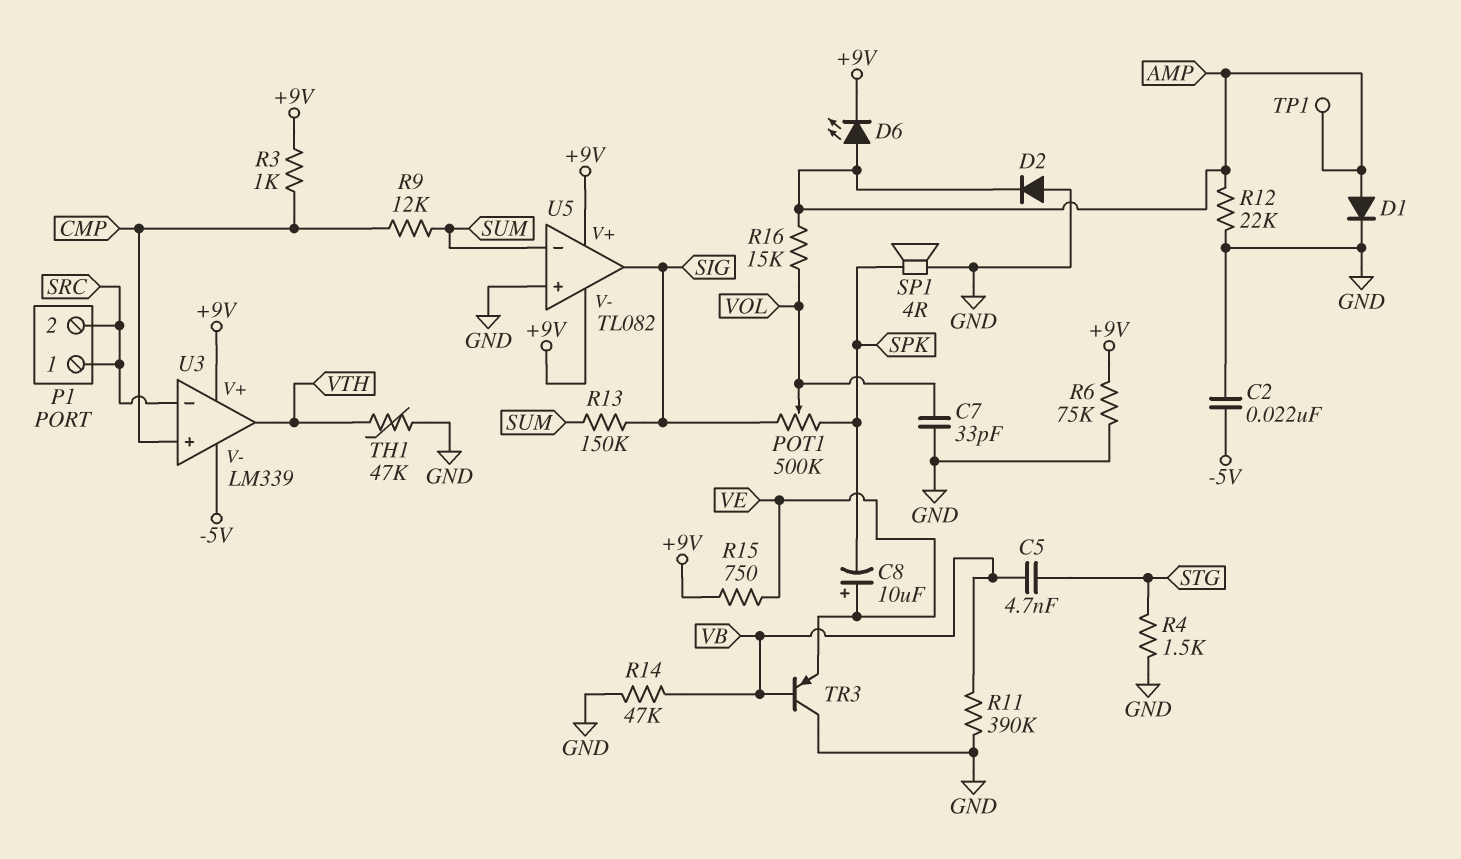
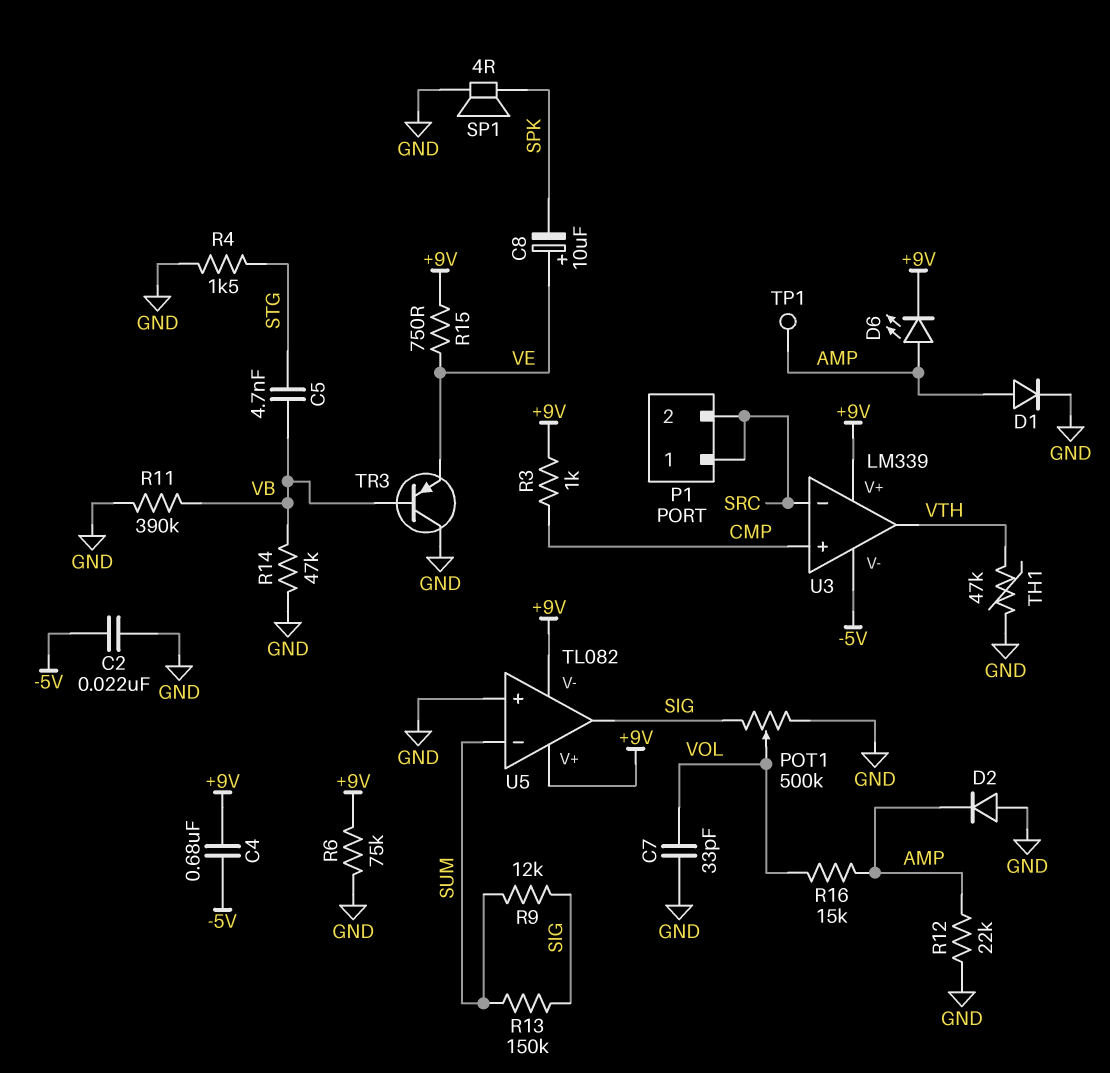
C4: none -> 680nF (+9V, -5V)
POT1: 500k (SIG, SPK, wiper VOL) -> 500k (GND, SIG, wiper VOL)
R9: 12k (CMP, SUM) -> 12k (SIG, SUM)

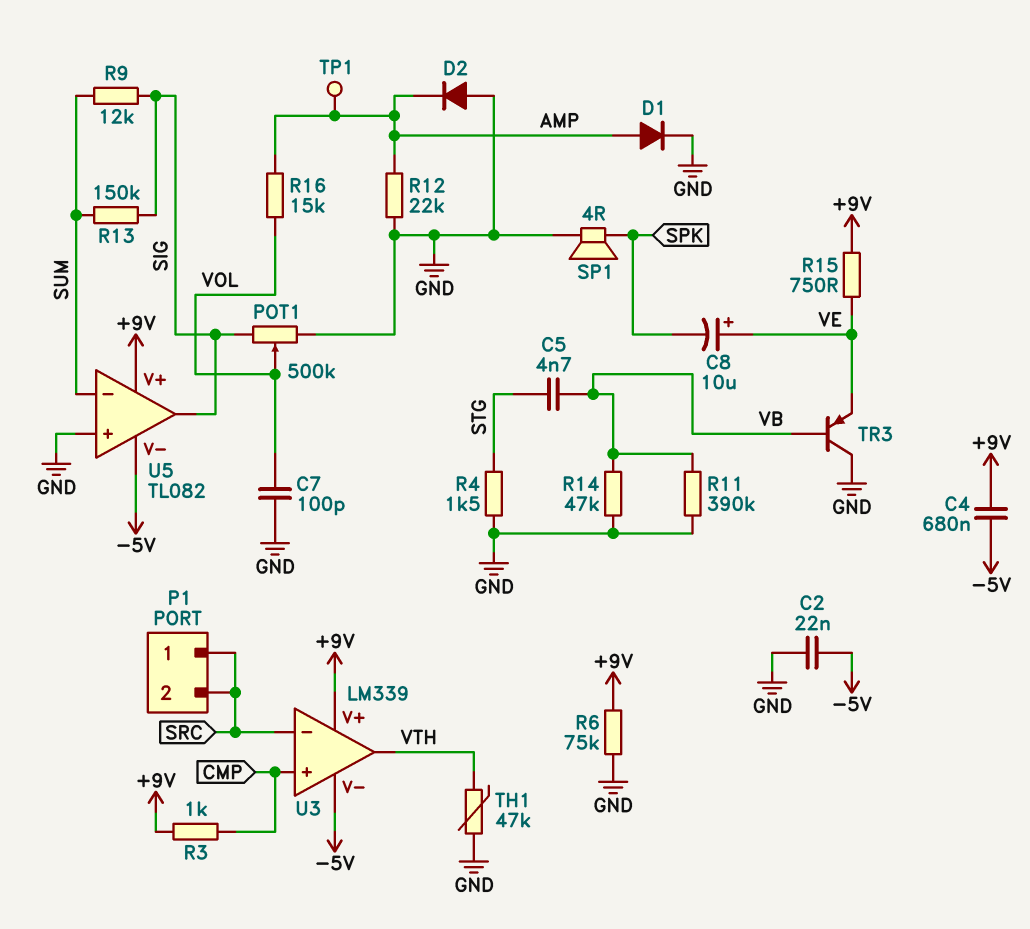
C7: 33pF (GND, VOL) -> 100pF (GND, VOL)
D6: LED (A AMP, K +9V) -> none
U5 pin V-: +9V -> -5V

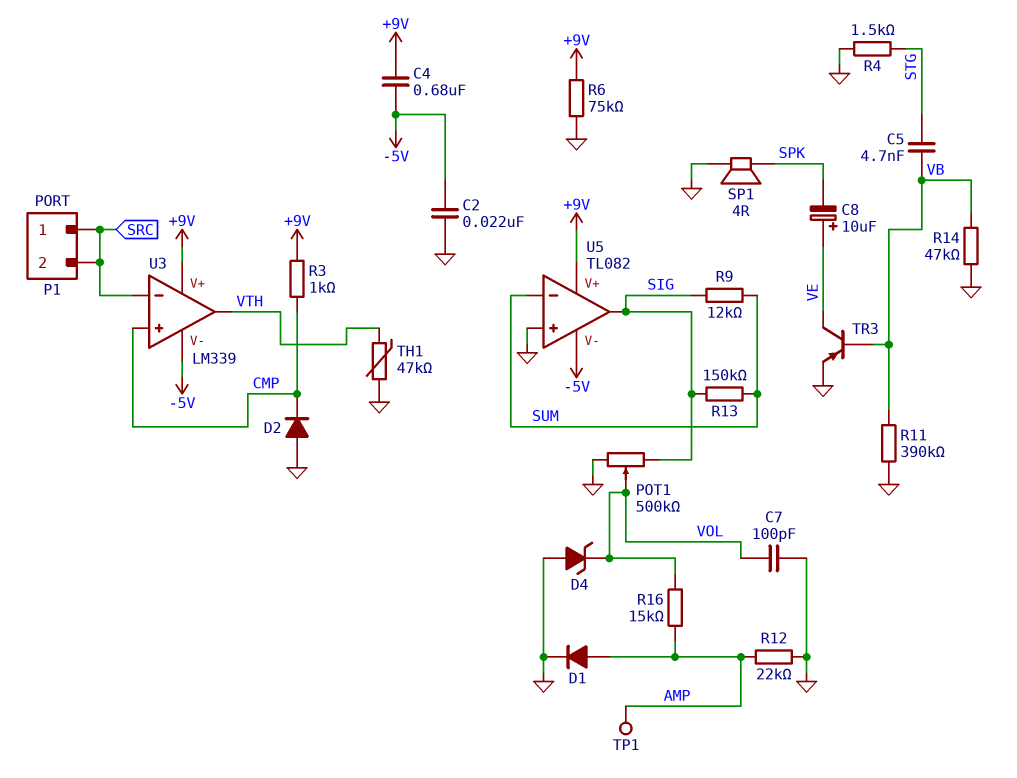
D2: diode (A GND, K AMP) -> diode (A GND, K CMP)
D4: none -> zener (A GND, K VOL)
R15: 750 (+9V, VE) -> none
TR3: PNP (B VB, C GND, E VE) -> PNP (B VB, C VE, E GND)

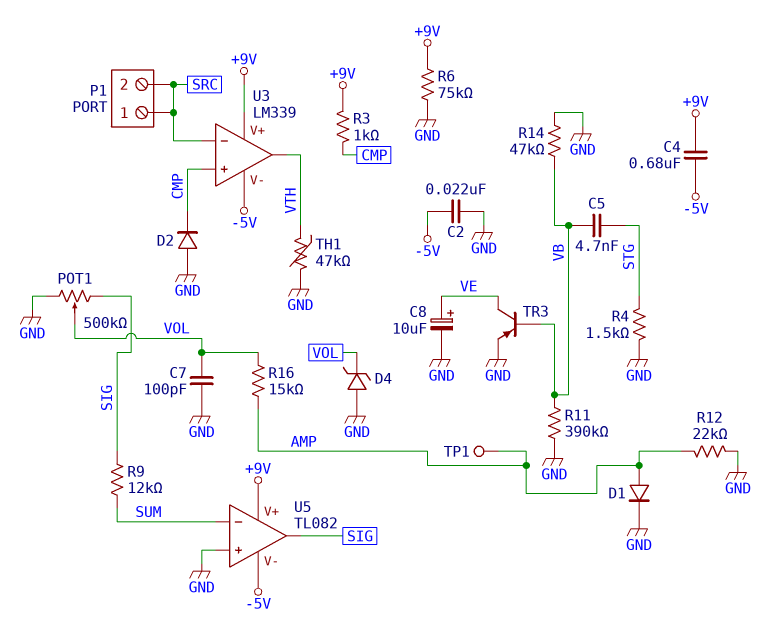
C8: 10uF (plus VE, minus SPK) -> 10uF (plus VE, minus GND)
R13: 150k (SIG, SUM) -> none
SP1: speaker 4R (GND, SPK) -> none

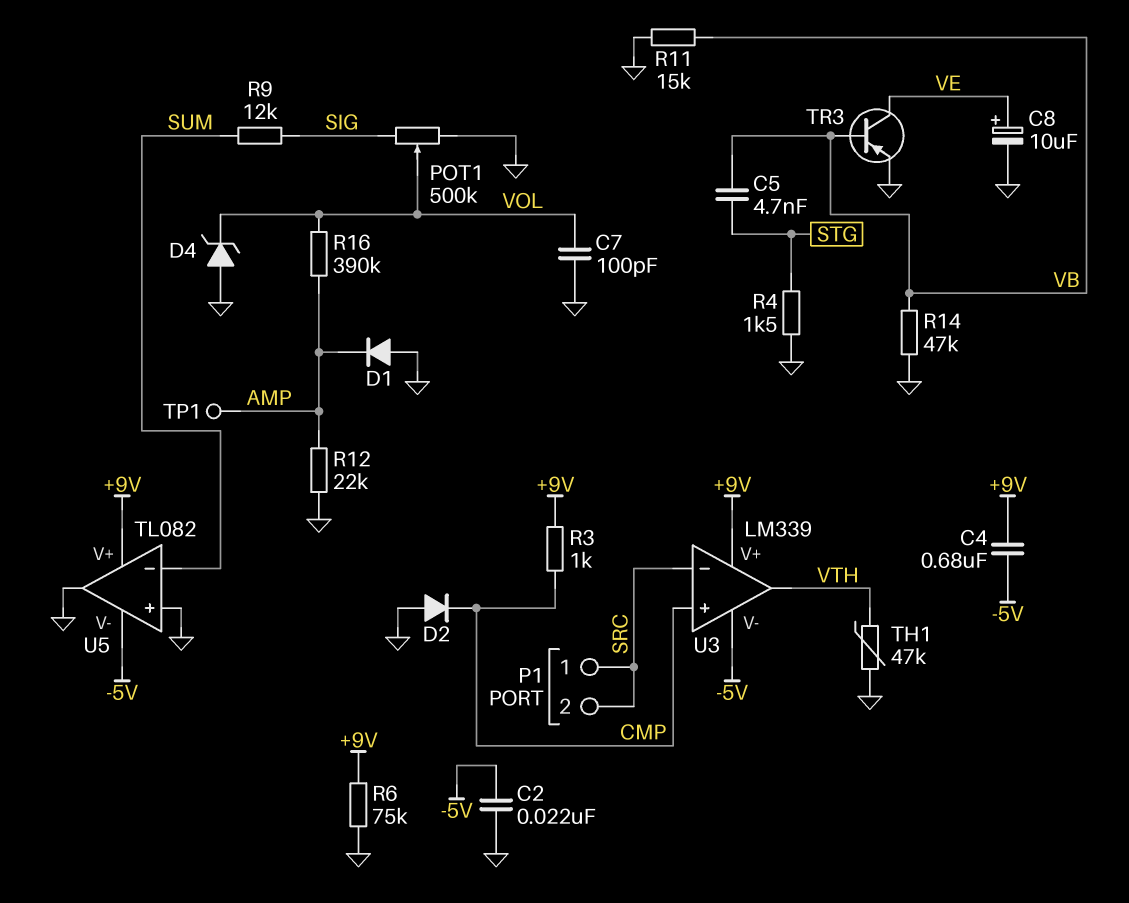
D1: diode (A AMP, K GND) -> diode (A GND, K AMP)
R11: 390k (GND, VB) -> 15k (GND, VB)
R16: 15k (AMP, VOL) -> 390k (AMP, VOL)
U5 pin out: SIG -> GND

